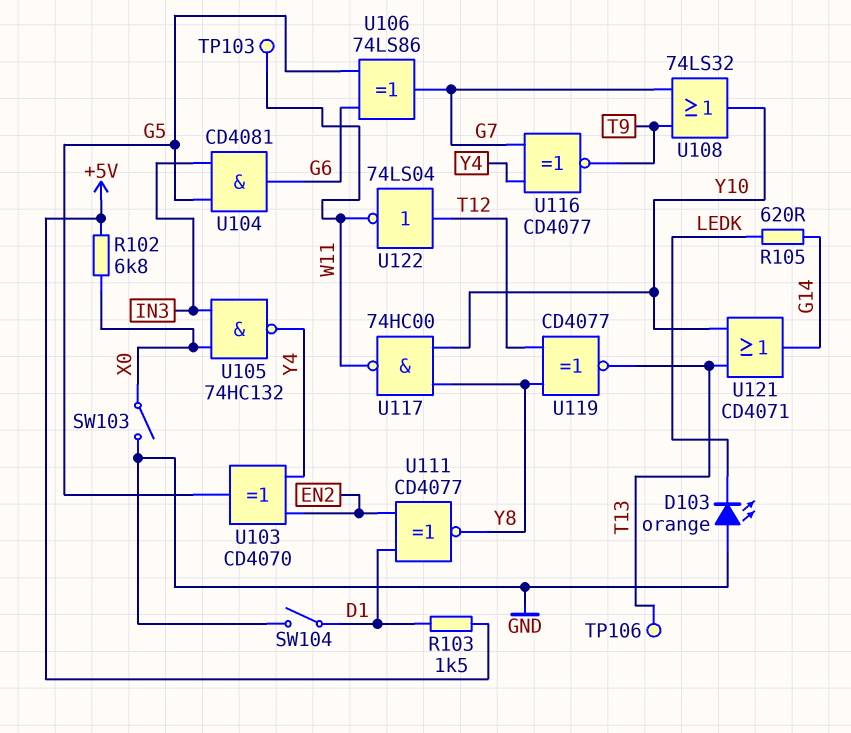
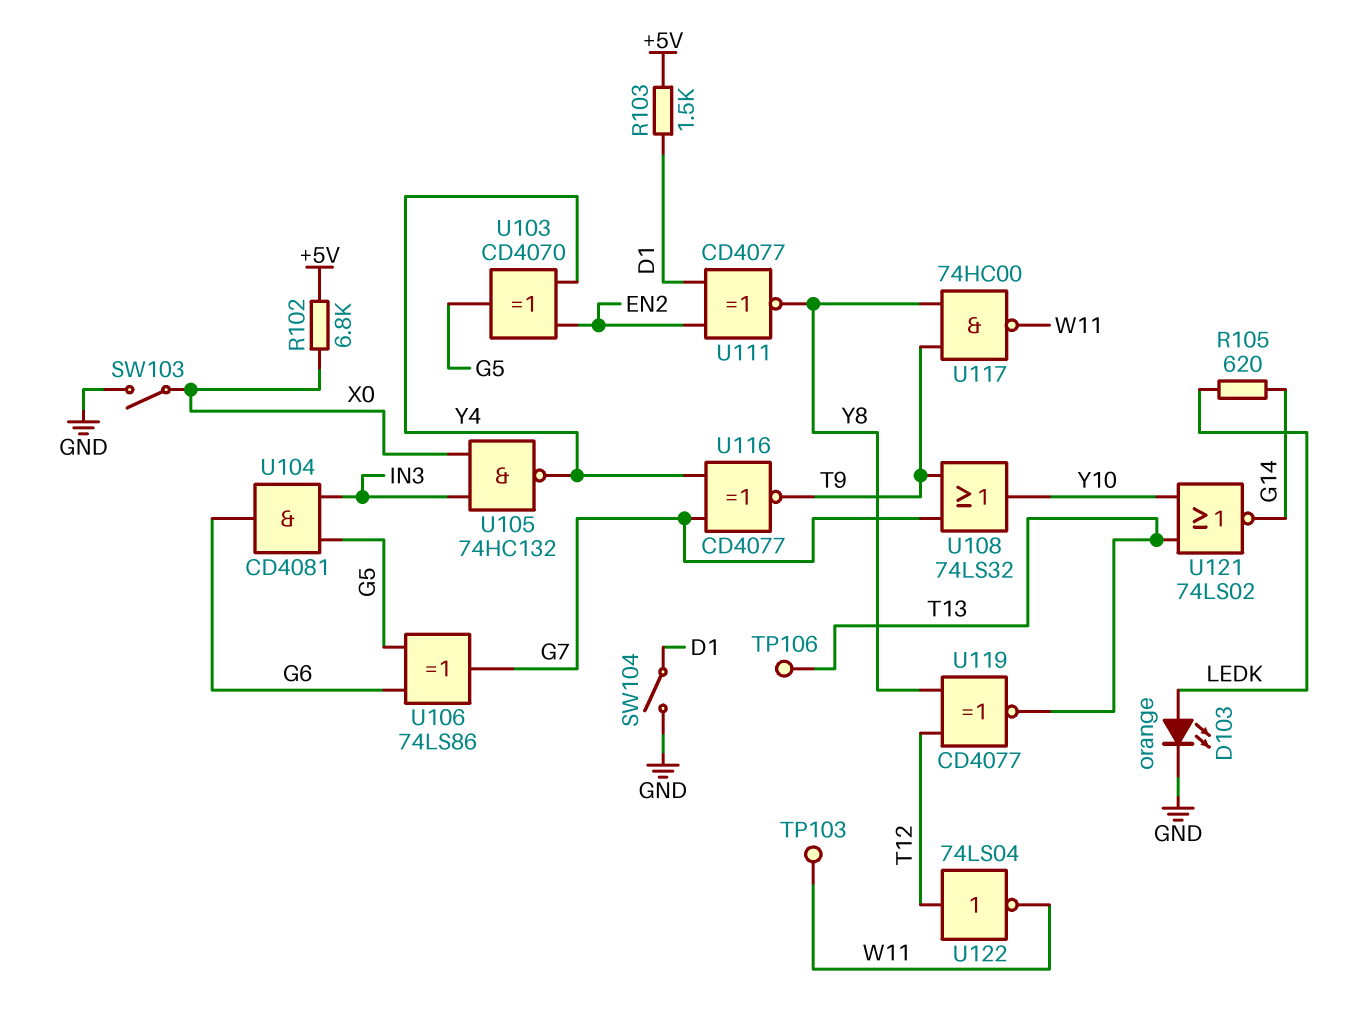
D103: LED orange (A GND, K LEDK) -> LED orange (A LEDK, K GND)
U117: NAND 74HC00 (in Y8, in Y10, out W11) -> NAND 74HC00 (in T9, in Y8, out W11)
U121: OR CD4071 (in T13, in Y10, out G14) -> NOR 74LS02 (in T13, in Y10, out G14)

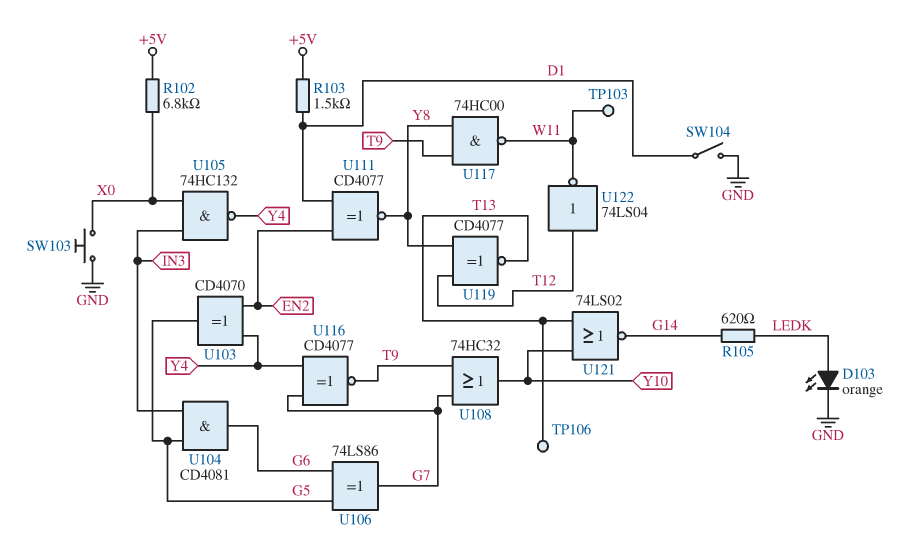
SW103: switch (GND, X0) -> button (GND, X0)
U108: OR 74LS32 (in G7, in T9, out Y10) -> OR 74HC32 (in G7, in T9, out Y10)

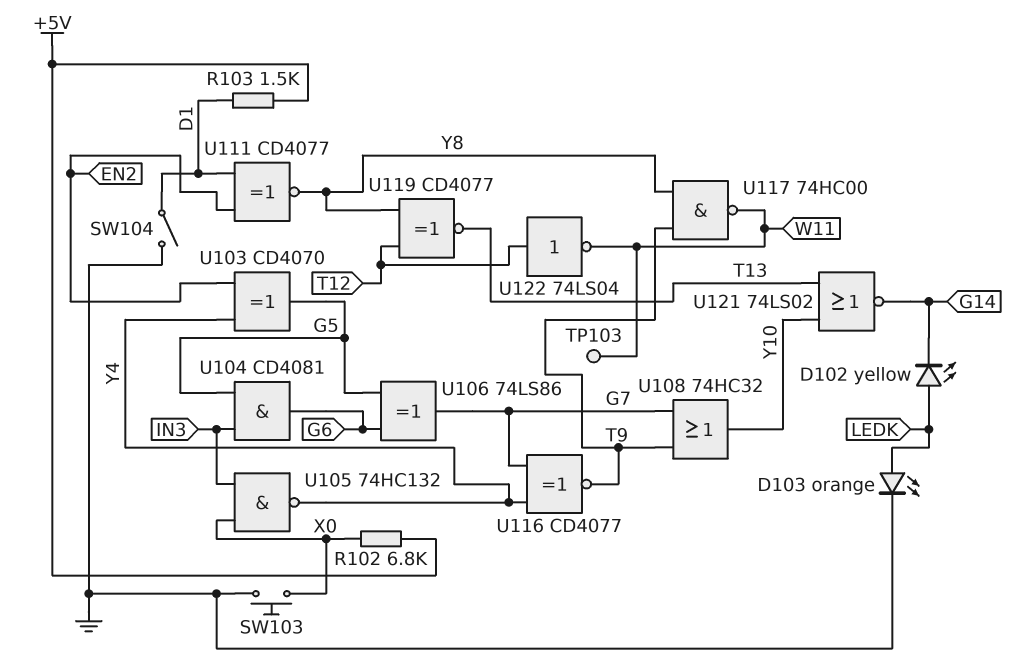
D102: none -> LED yellow (A LEDK, K G14)
R105: 620 (G14, LEDK) -> none
TP106: test point (T13) -> none

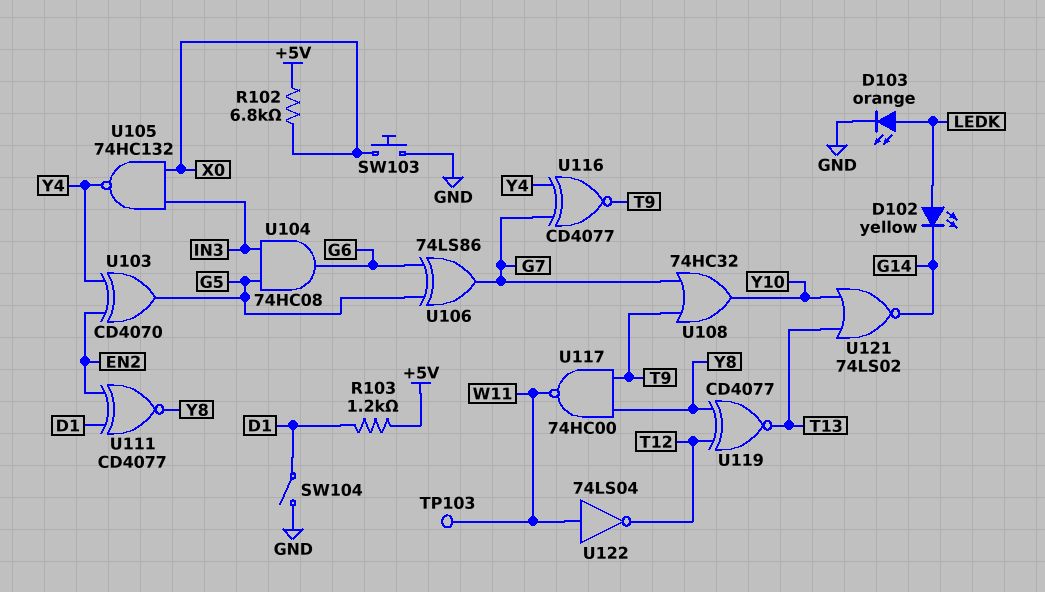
R103: 1.5k (+5V, D1) -> 1.2k (+5V, D1)
U104: AND CD4081 (in G5, in IN3, out G6) -> AND 74HC08 (in G5, in IN3, out G6)
U122: NOT 74LS04 (in T12, out W11) -> NOT 74LS04 (in W11, out T12)

